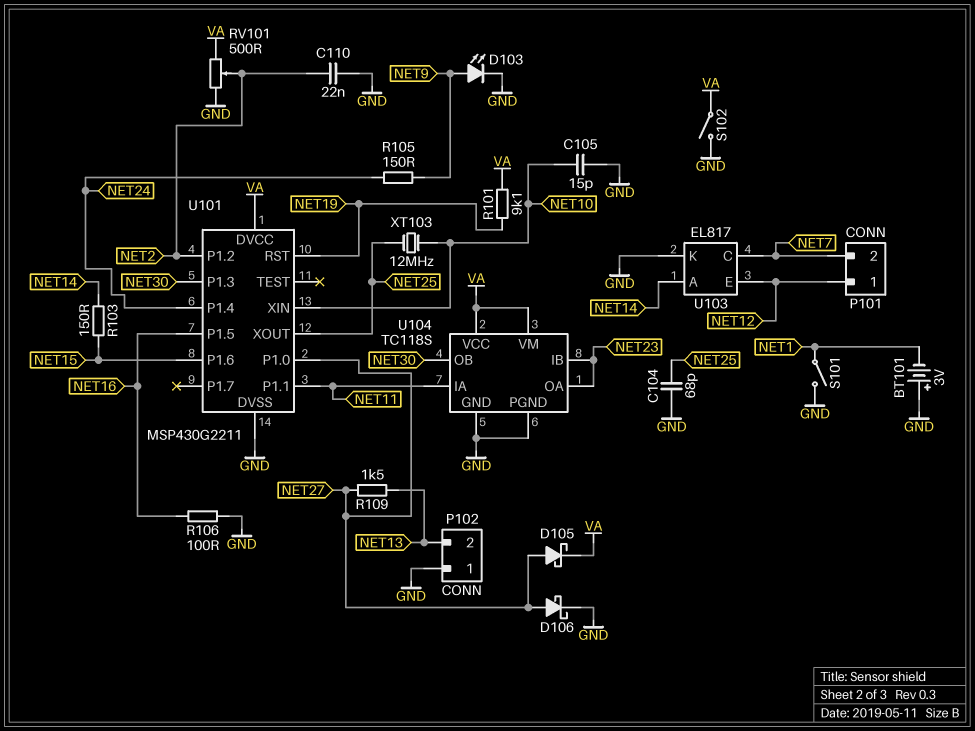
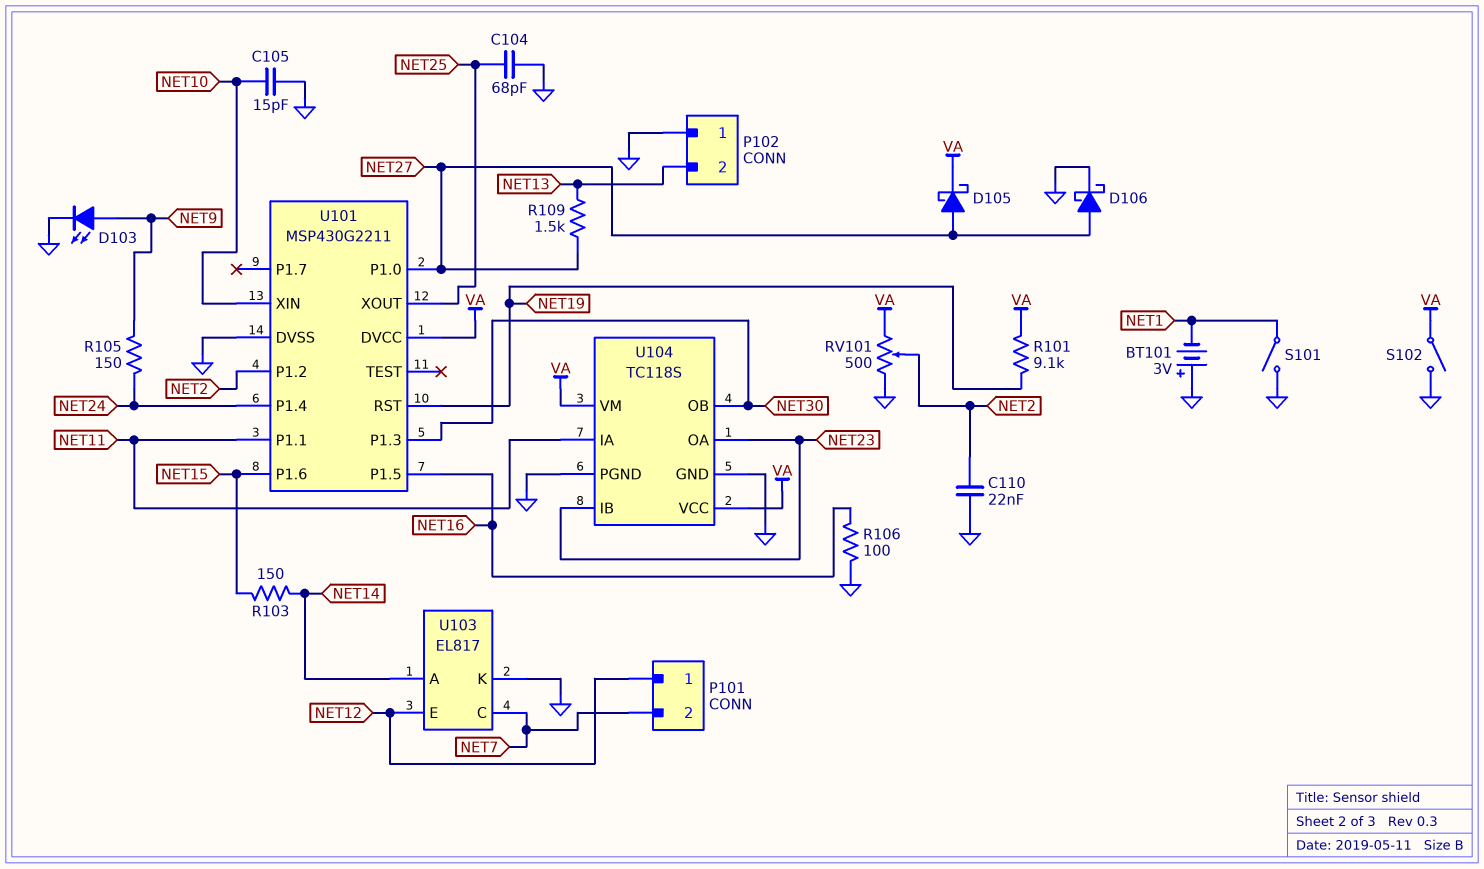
XT103: 12MHz (NET10, NET25) -> none

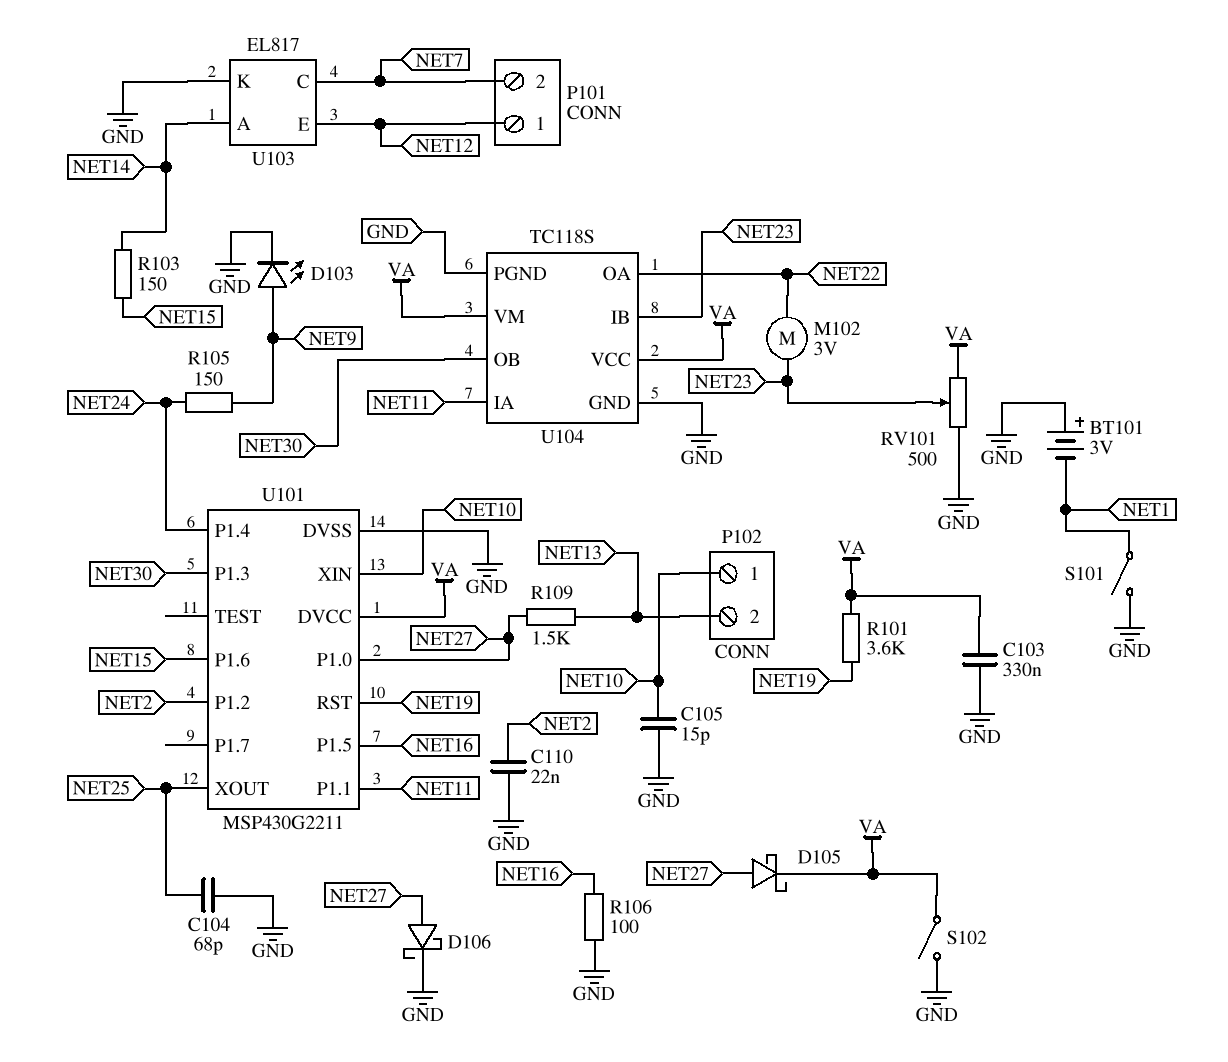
C103: none -> 330nF (GND, VA)
M102: none -> motor 3V (NET22, NET23)
P102 pin 1: GND -> NET10
R101: 9.1k (NET19, VA) -> 3.6k (NET19, VA)
RV101: 500 (GND, VA, wiper NET2) -> 500 (GND, VA, wiper NET23)
U104 pin OA: NET23 -> NET22

